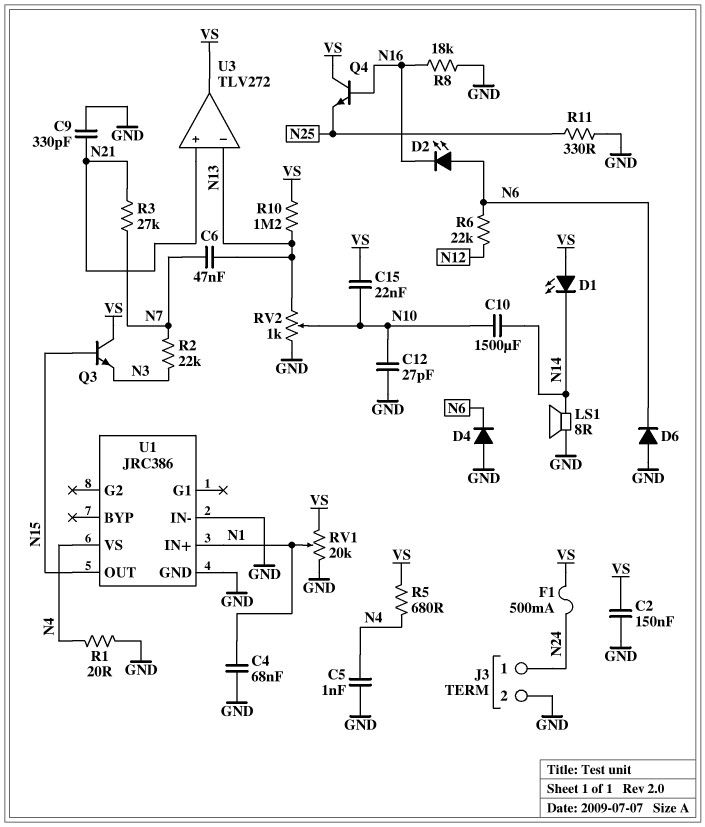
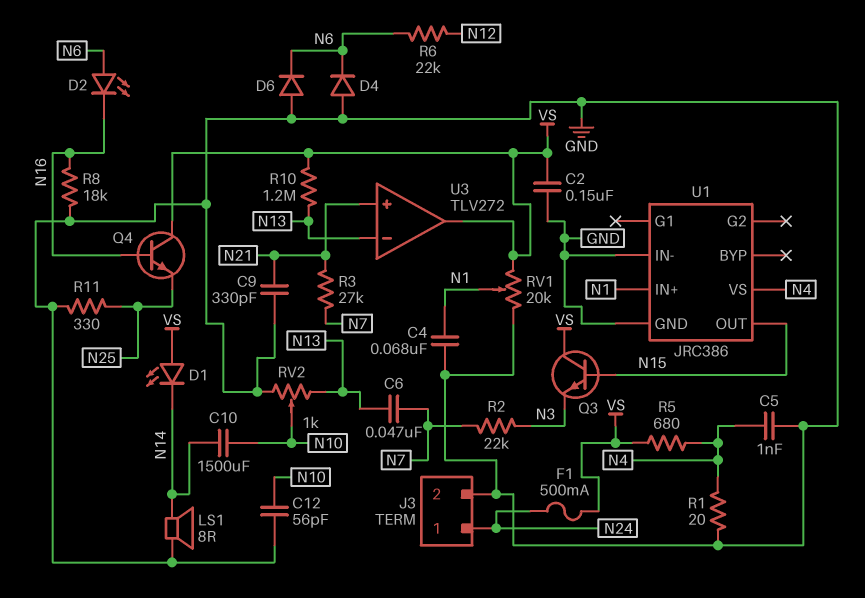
C12: 27pF (GND, N10) -> 56pF (GND, N10)
C15: 22nF (N10, VS) -> none

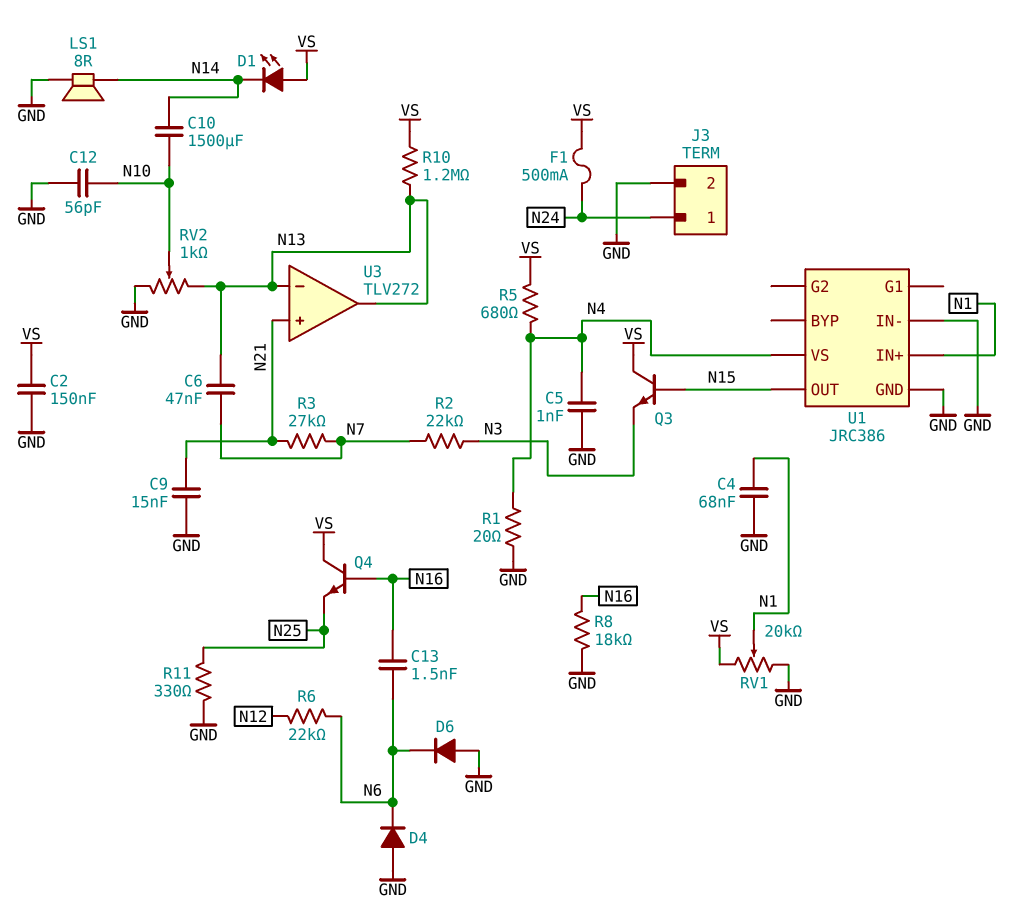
C9: 330pF (GND, N21) -> 15nF (GND, N21)
C13: none -> 1.5nF (N6, N16)
D2: LED (A N6, K N16) -> none
U3 pin out: VS -> N13

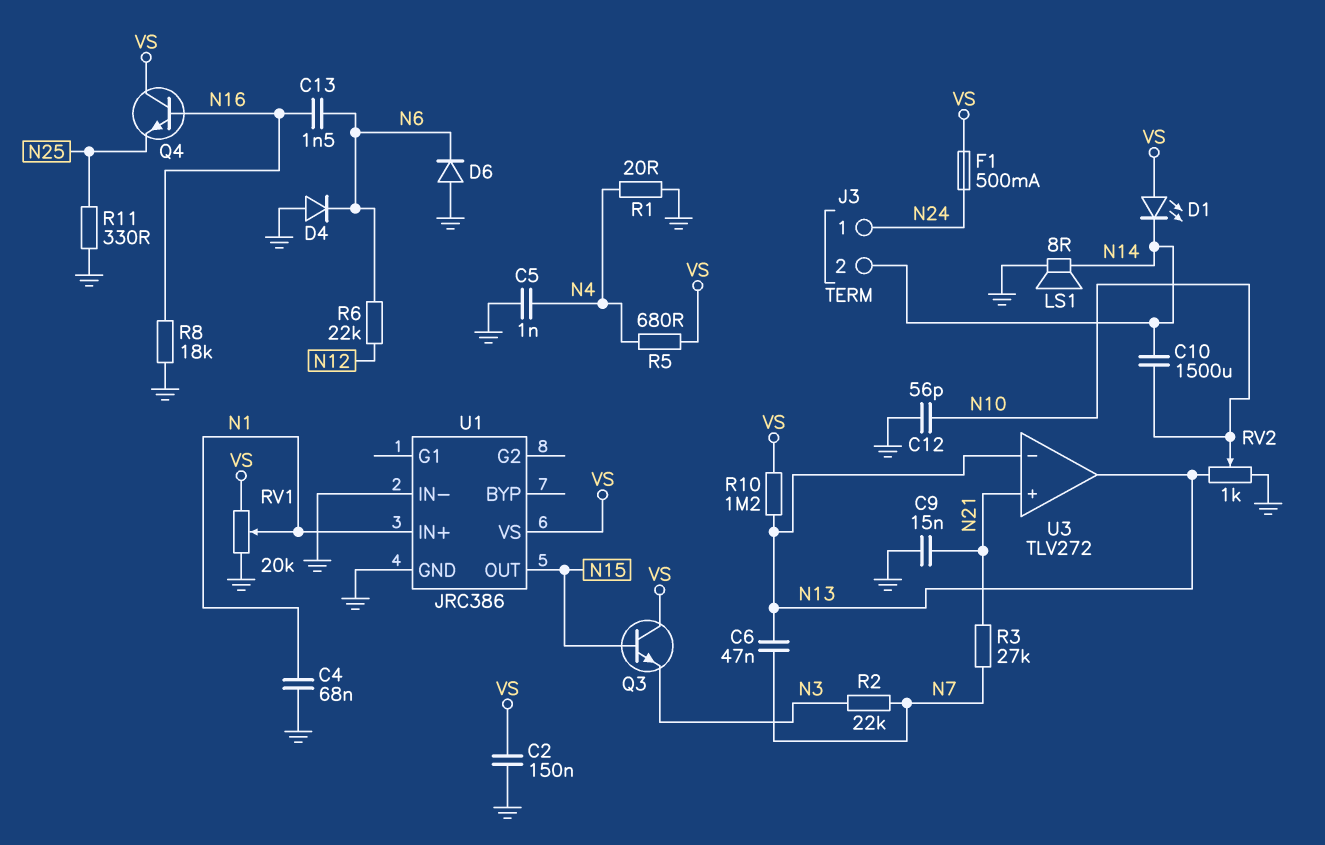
J3 pin 2: GND -> N14
U1 pin VS: N4 -> VS

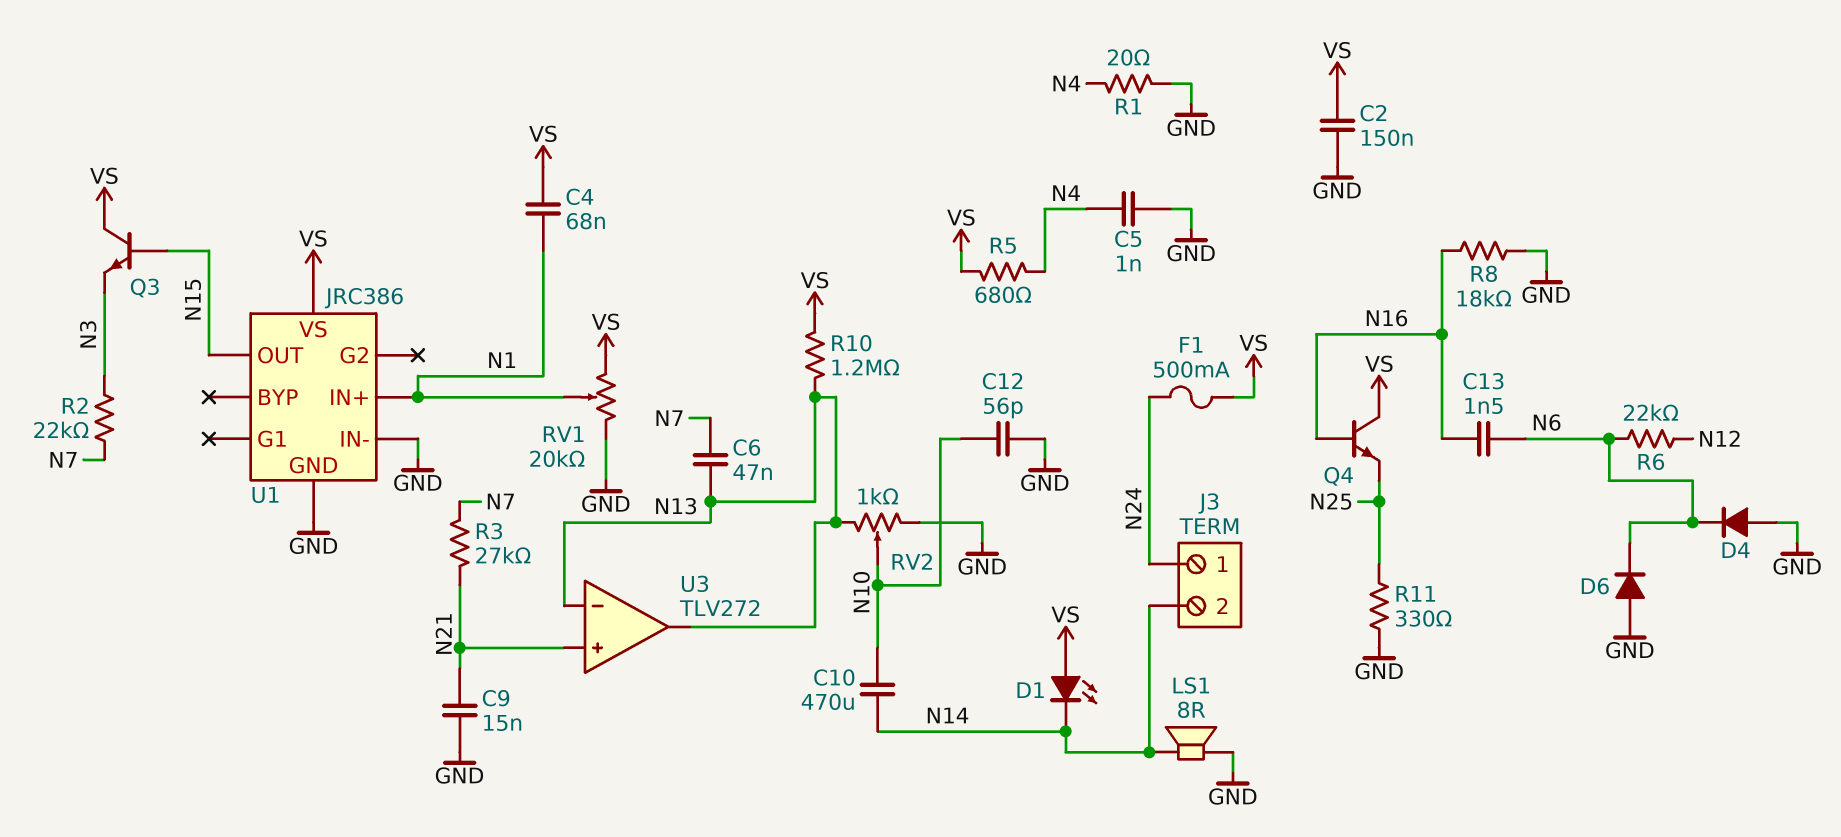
C4: 68nF (GND, N1) -> 68nF (N1, VS)
C10: 1500uF (N10, N14) -> 470uF (N10, N14)

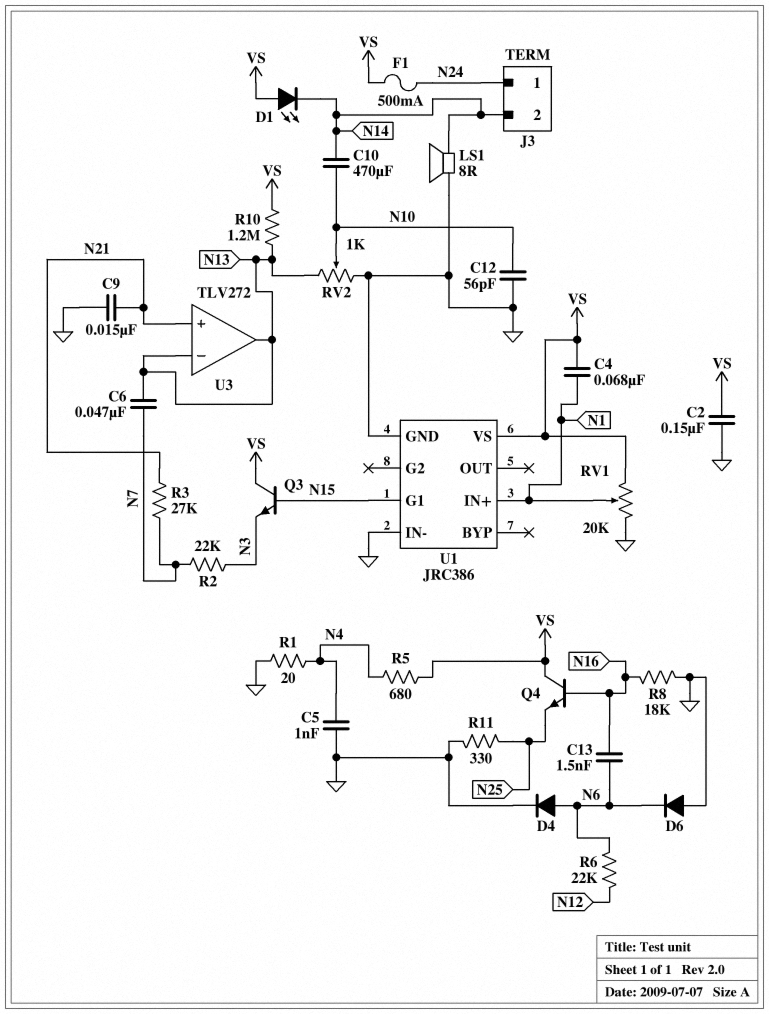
D4: diode (A GND, K N6) -> diode (A N6, K GND)
U1 pin G1: none -> N15
U1 pin OUT: N15 -> none

